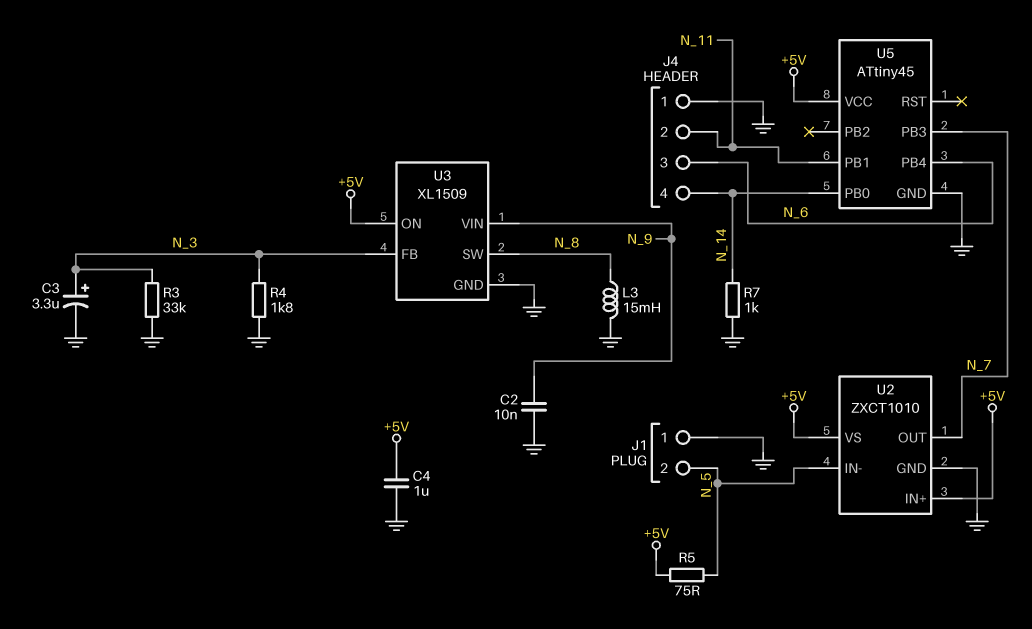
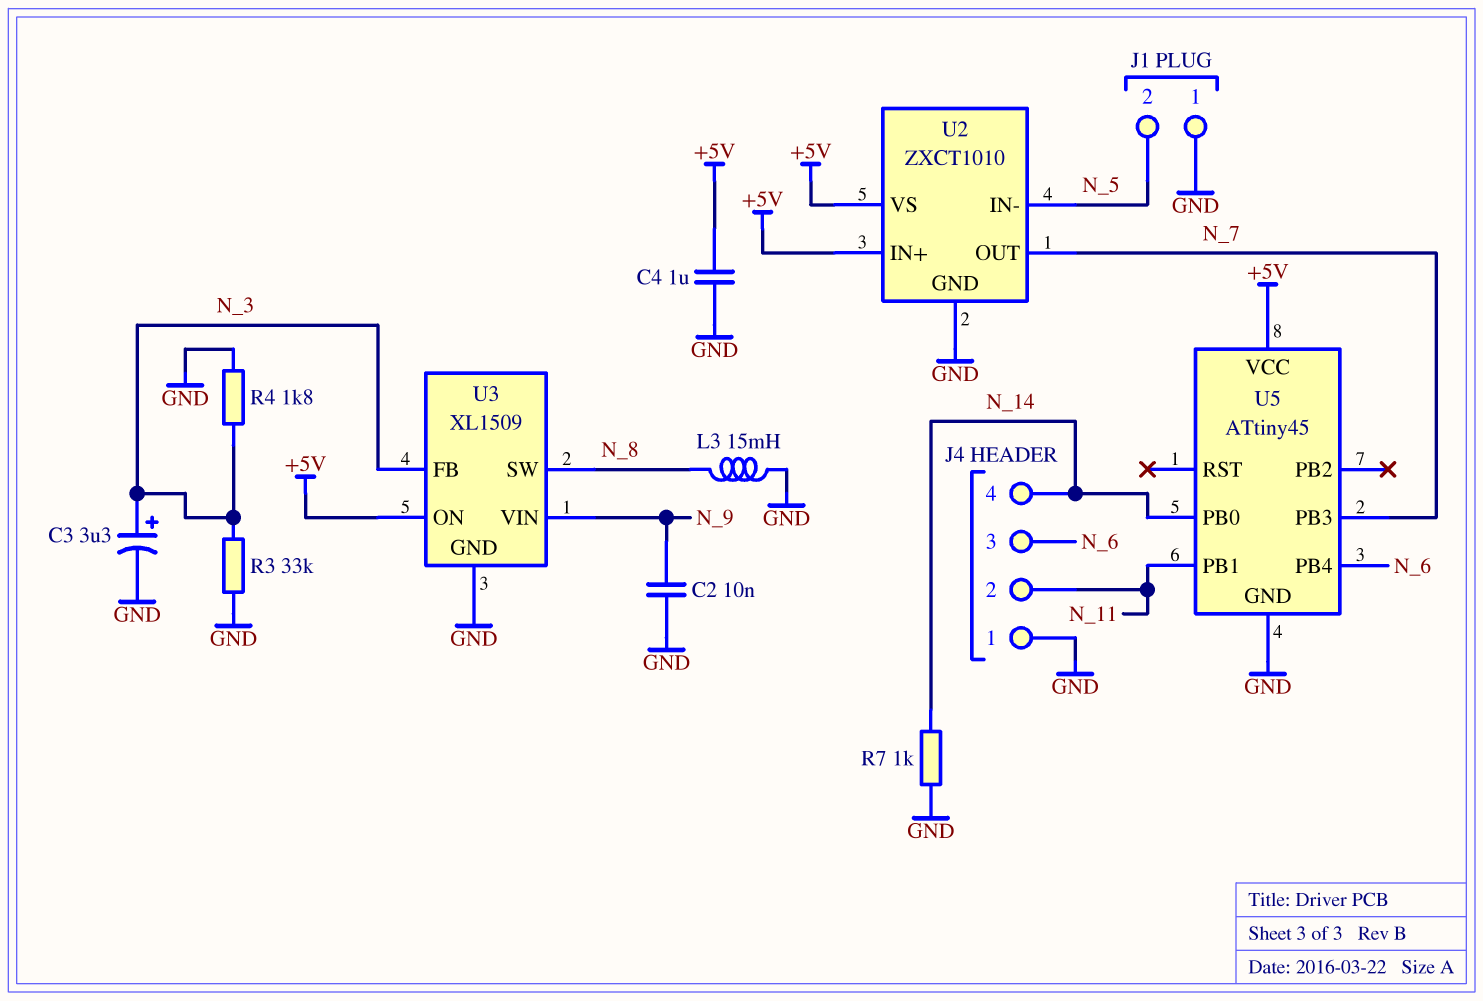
R5: 75 (+5V, N_5) -> none

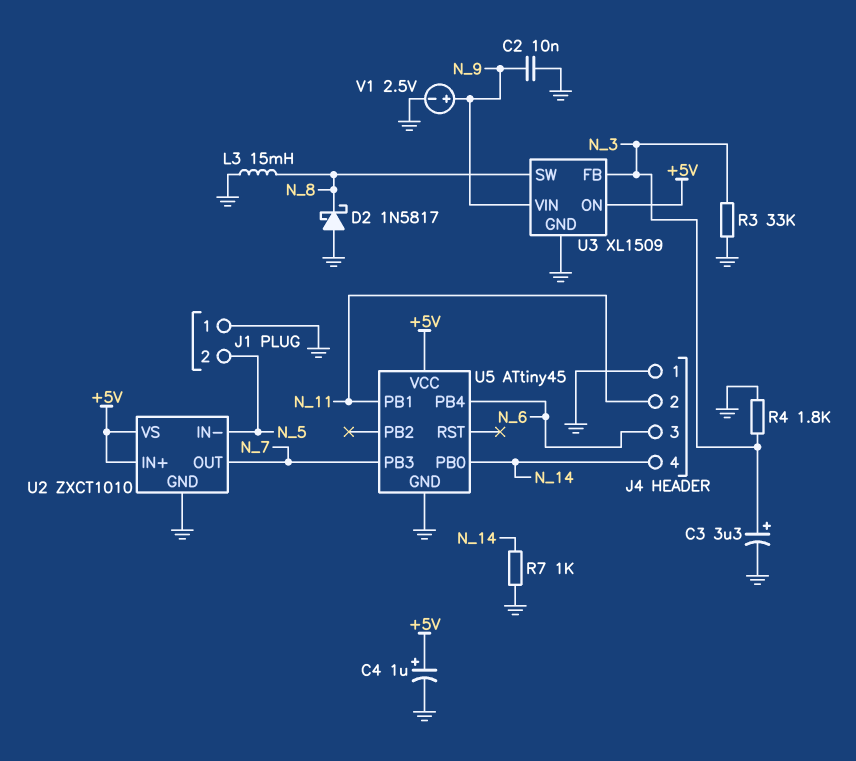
C4: 1uF (+5V, GND) -> 1uF (plus +5V, minus GND)
D2: none -> schottky 1N5817 (A GND, K N_8)
V1: none -> 2.5V (plus N_9, minus GND)

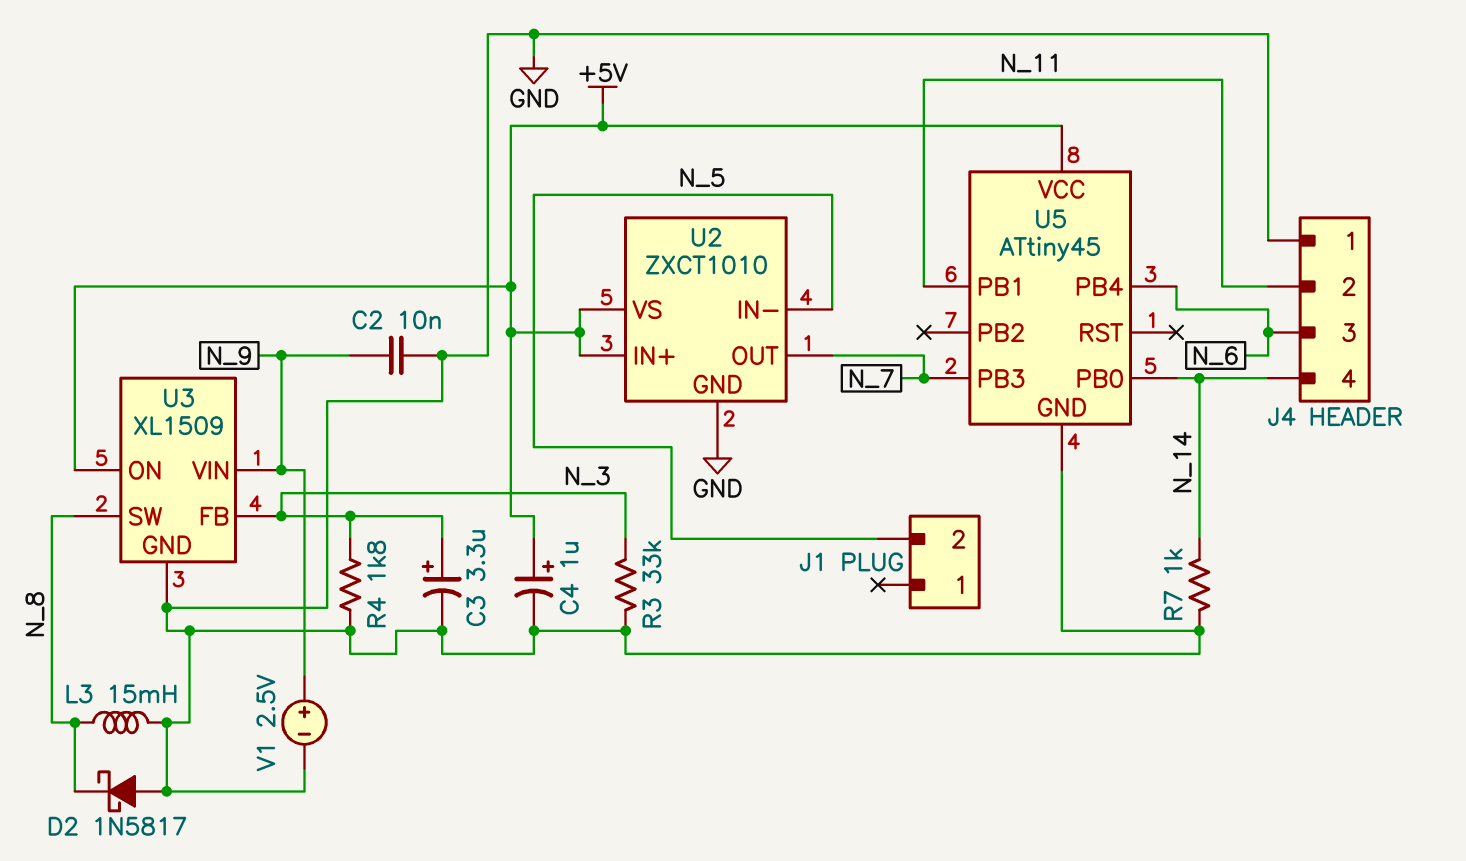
J1 pin 1: GND -> none

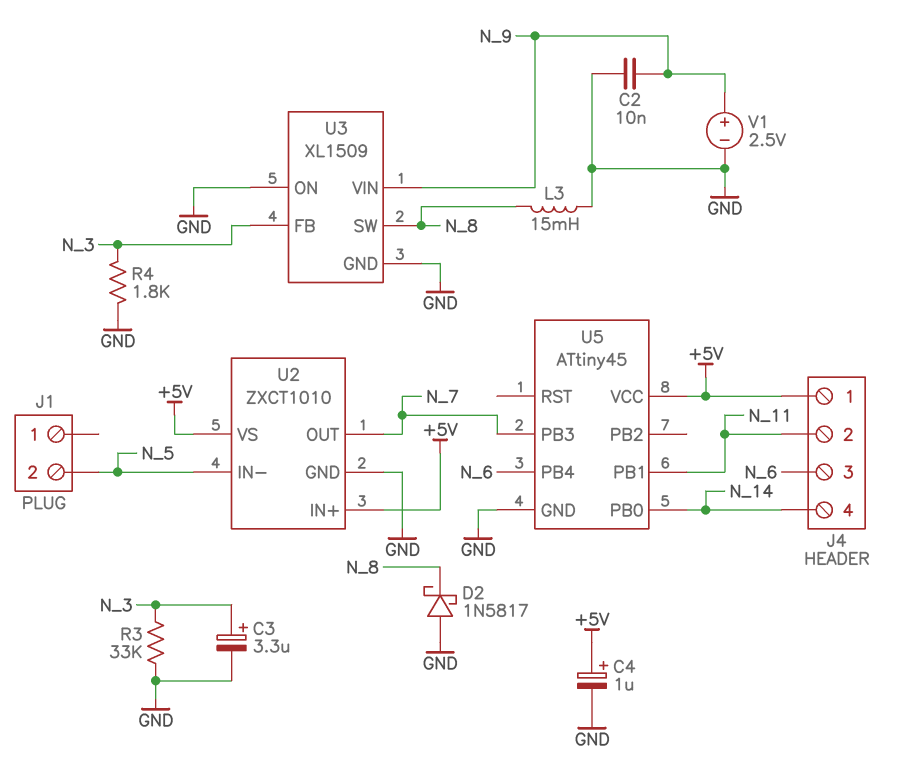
J4 pin 1: GND -> +5V
R7: 1k (GND, N_14) -> none
U3 pin ON: +5V -> GND

